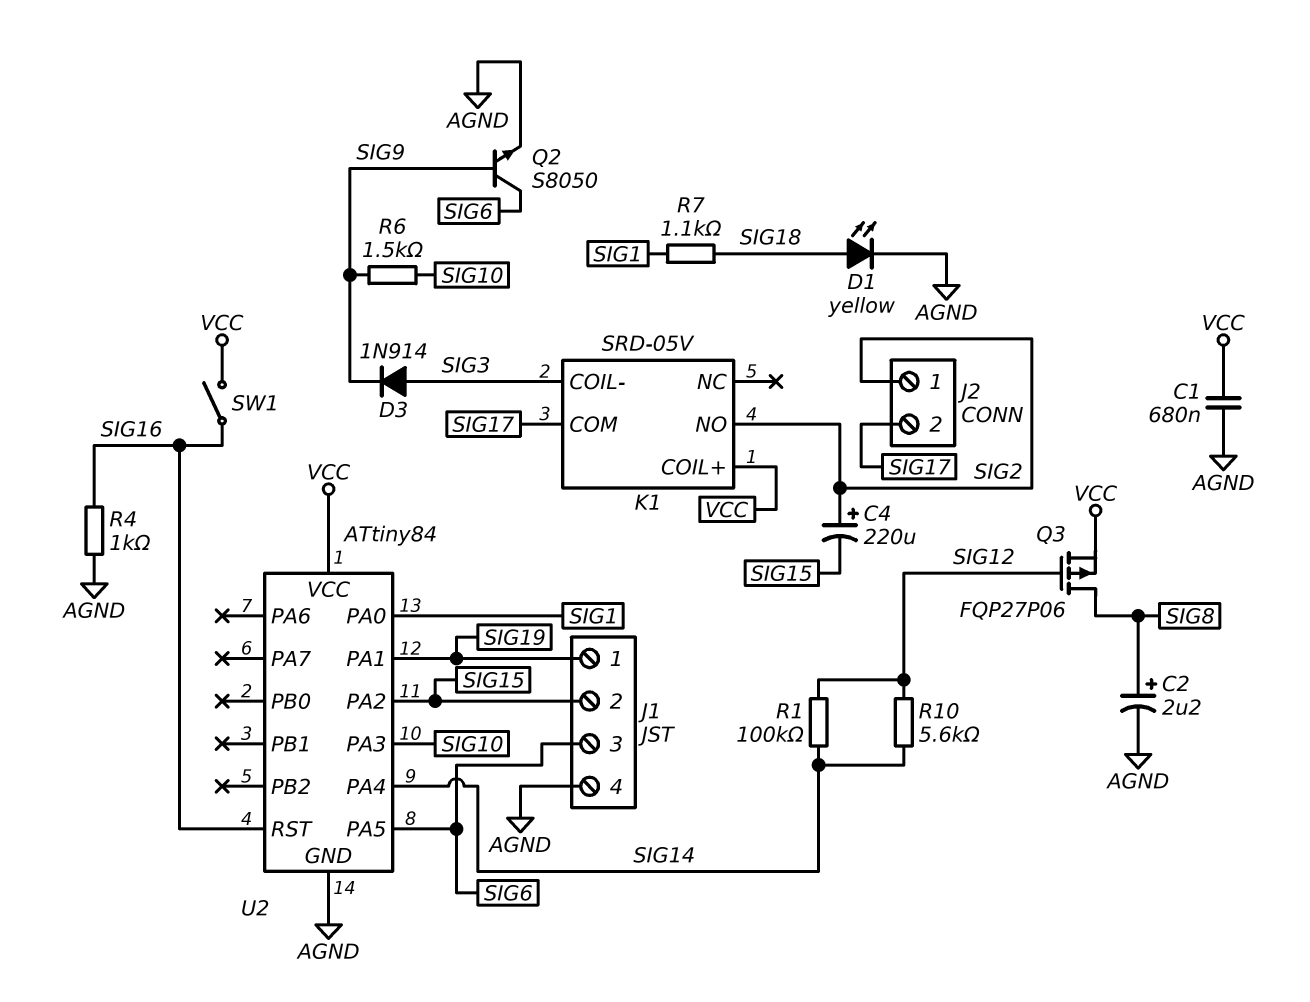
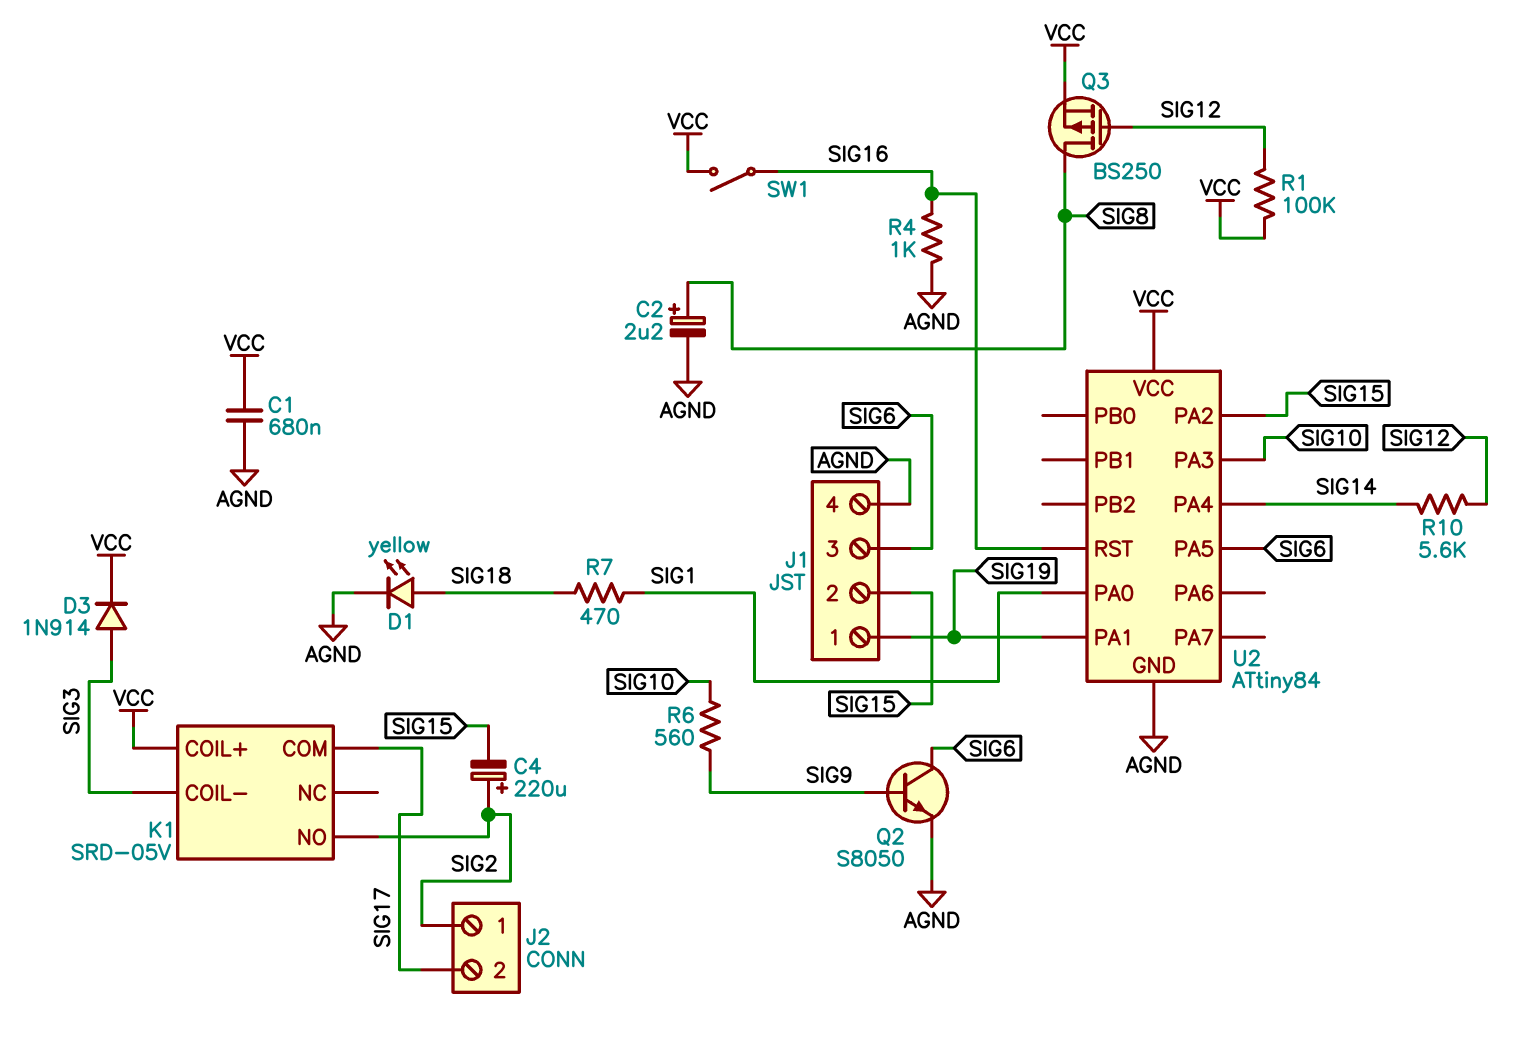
D3: diode 1N914 (A SIG3, K SIG9) -> diode 1N914 (A SIG3, K VCC)
Q3: PMOS FQP27P06 (G SIG12, D SIG8, S VCC) -> PMOS BS250 (G SIG12, D SIG8, S VCC)
R1: 100k (SIG12, SIG14) -> 100k (SIG12, VCC)
R6: 1.5k (SIG9, SIG10) -> 560 (SIG9, SIG10)
R7: 1.1k (SIG1, SIG18) -> 470 (SIG1, SIG18)

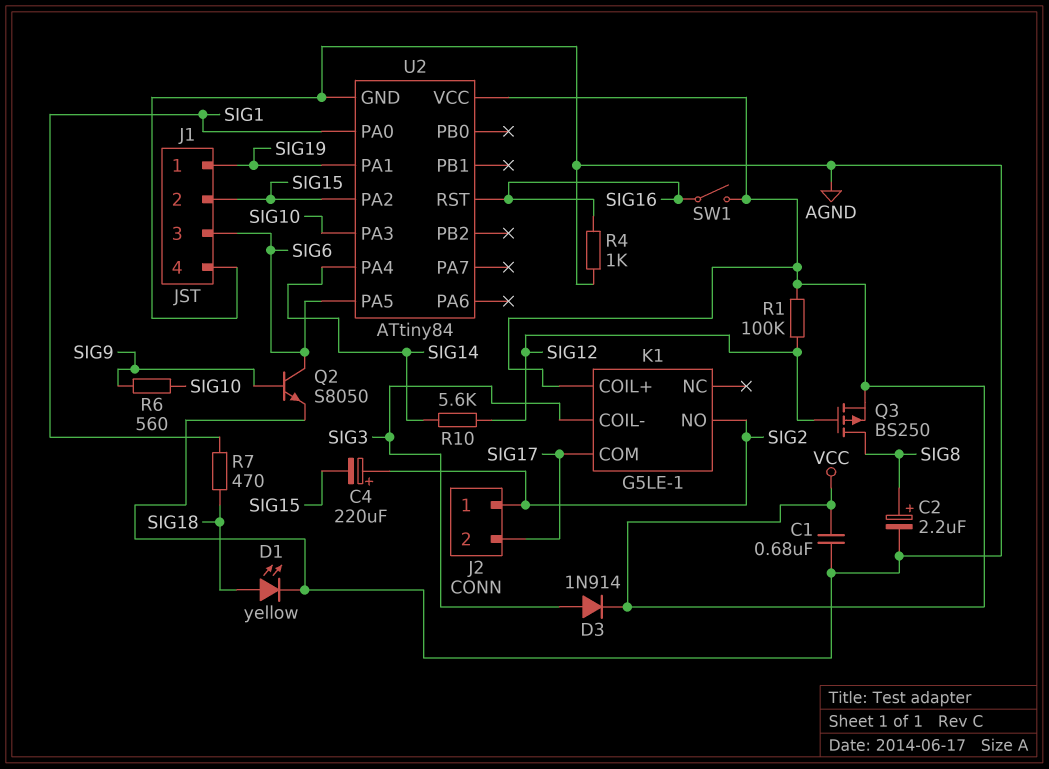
K1: SRD-05V -> G5LE-1

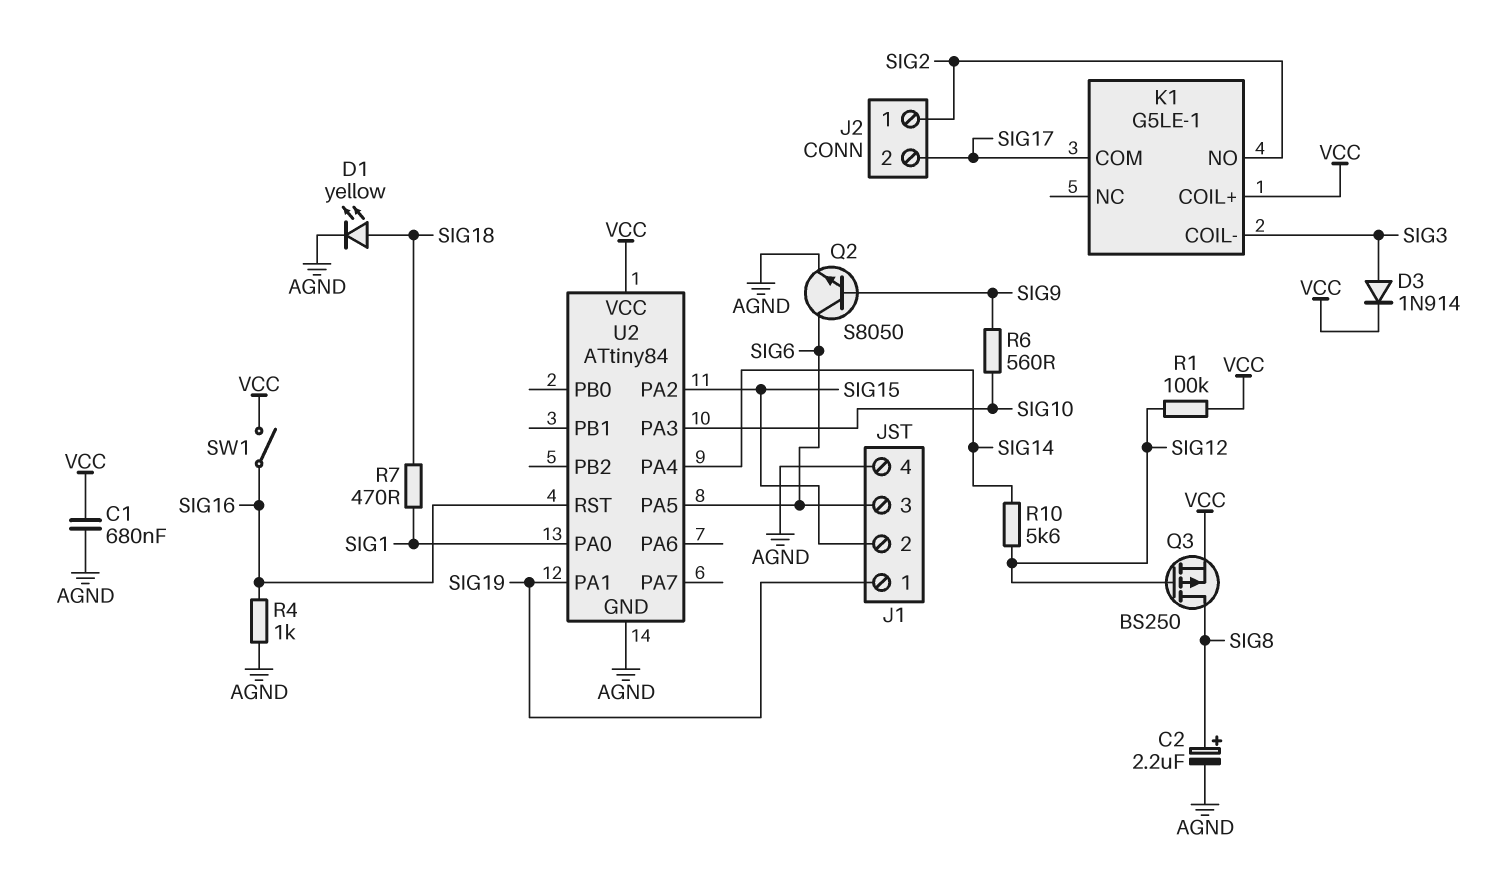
C4: 220uF (plus SIG2, minus SIG15) -> none

